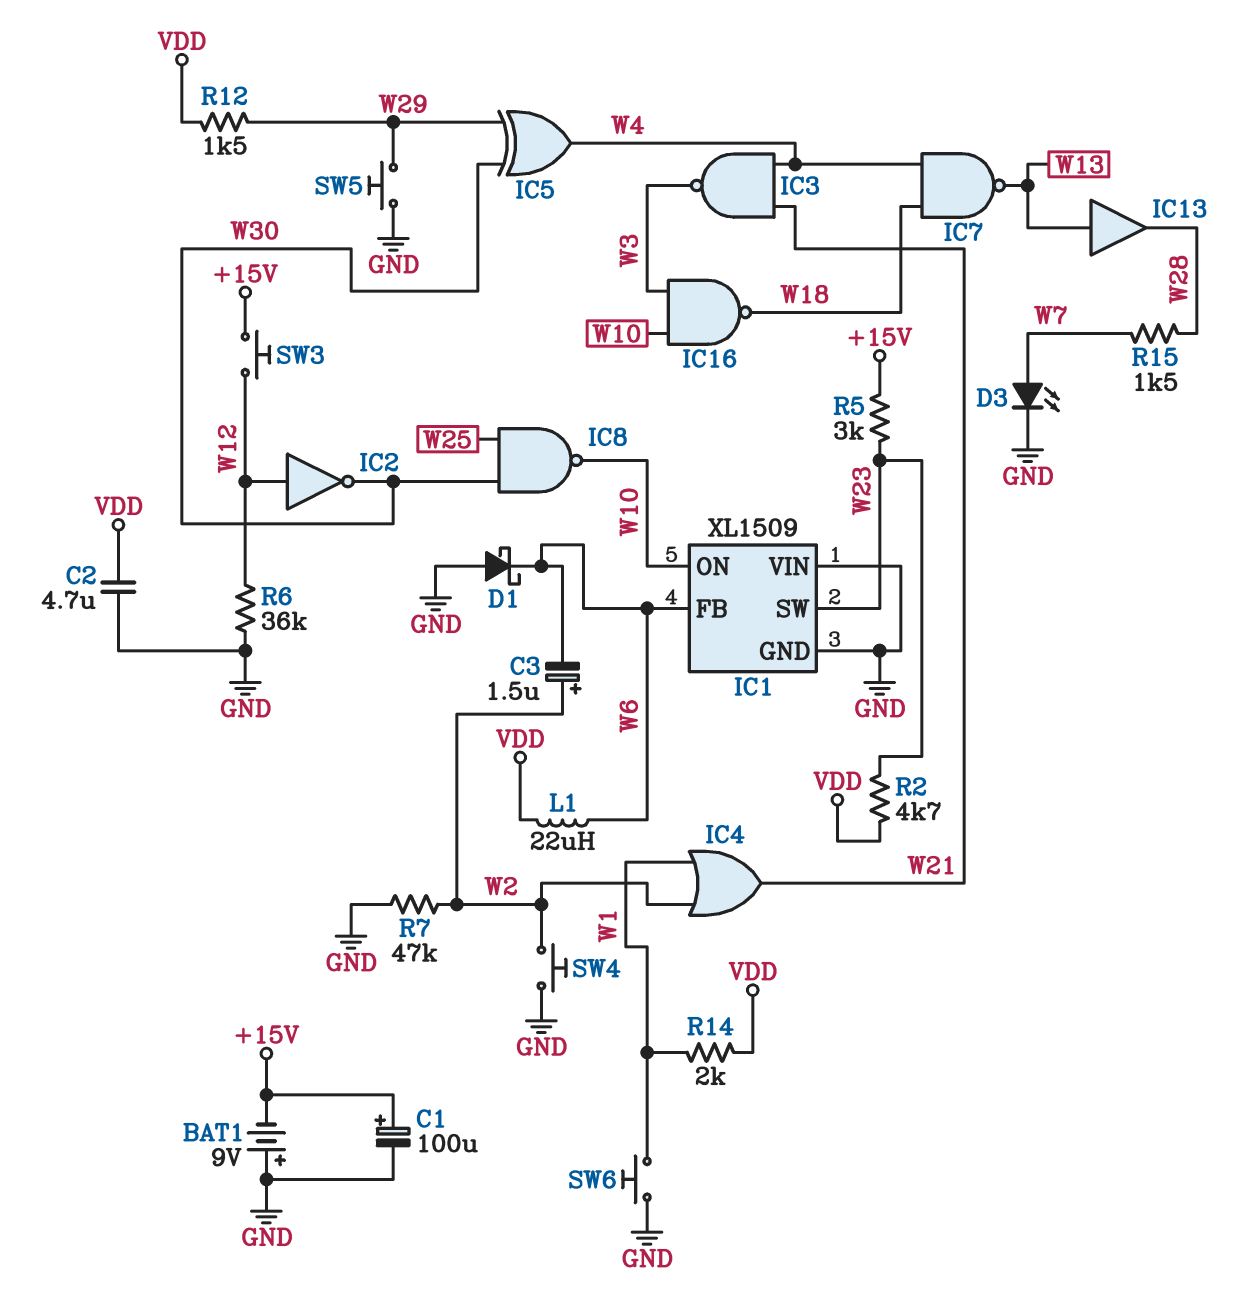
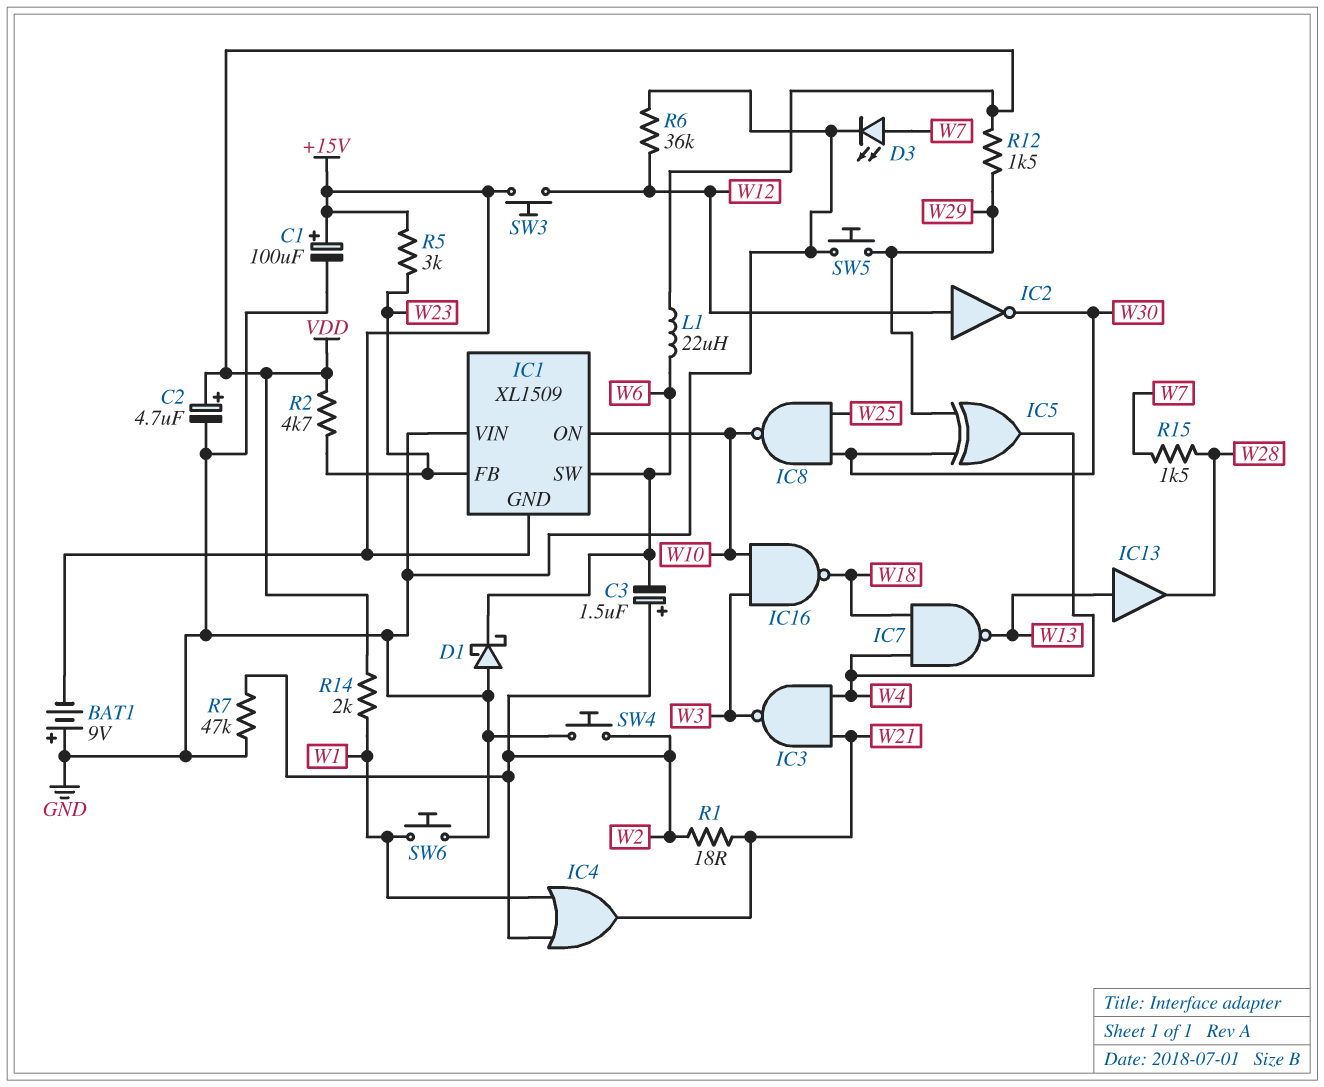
C2: 4.7uF (GND, VDD) -> 4.7uF (plus VDD, minus GND)
IC1 pin FB: W6 -> W23
IC1 pin GND: GND -> +15V
IC1 pin SW: W23 -> W6
R1: none -> 18 (W2, W21)

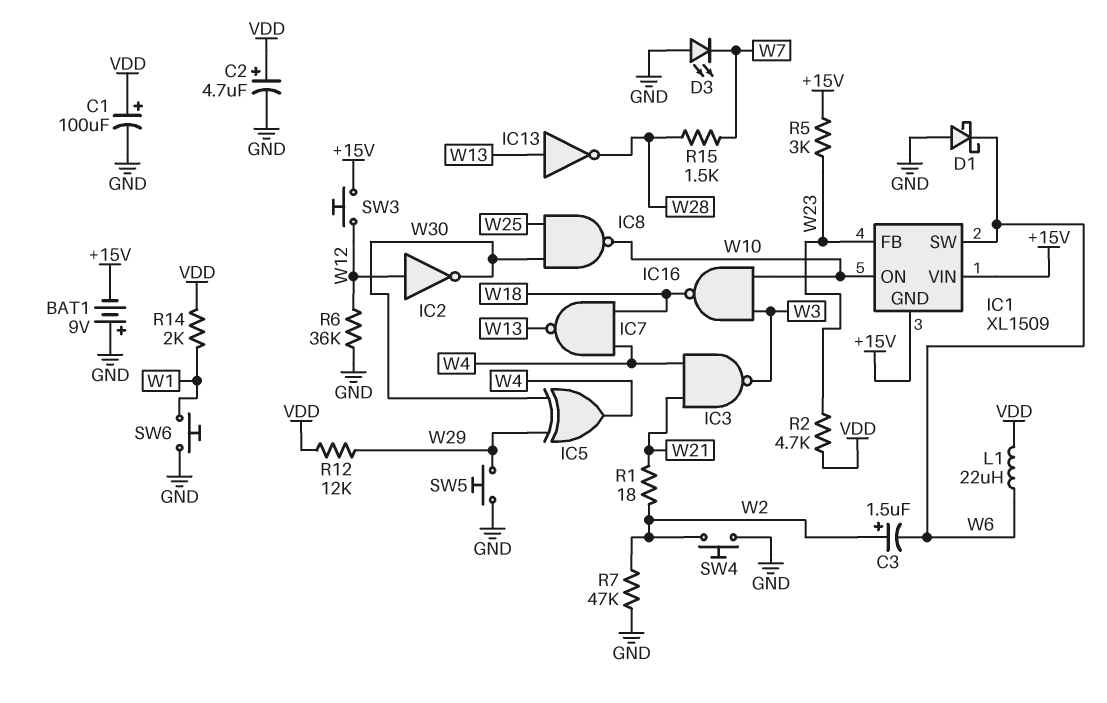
C1: 100uF (plus +15V, minus GND) -> 100uF (plus VDD, minus GND)
D3: LED (A W7, K GND) -> LED (A GND, K W7)
IC1 pin VIN: GND -> +15V
IC4: OR (in W1, in W2, out W21) -> none
IC13: buffer (in W13, out W28) -> NOT (in W13, out W28)
R12: 1.5k (VDD, W29) -> 12k (VDD, W29)

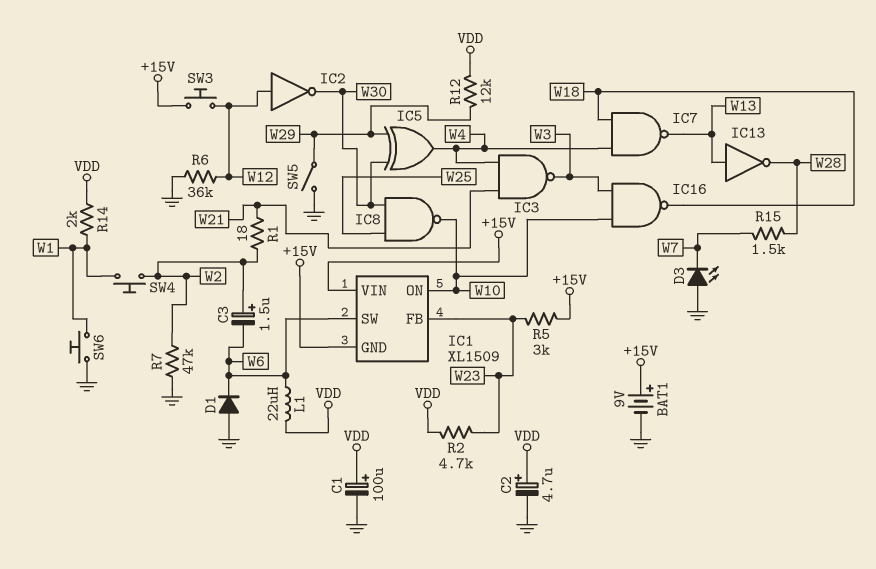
BAT1: 9V (plus GND, minus +15V) -> 9V (plus +15V, minus GND)
D1: schottky (A GND, K W6) -> diode (A GND, K W6)
SW4: button (GND, W2) -> button (W1, W2)
SW5: button (GND, W29) -> switch (GND, W29)

